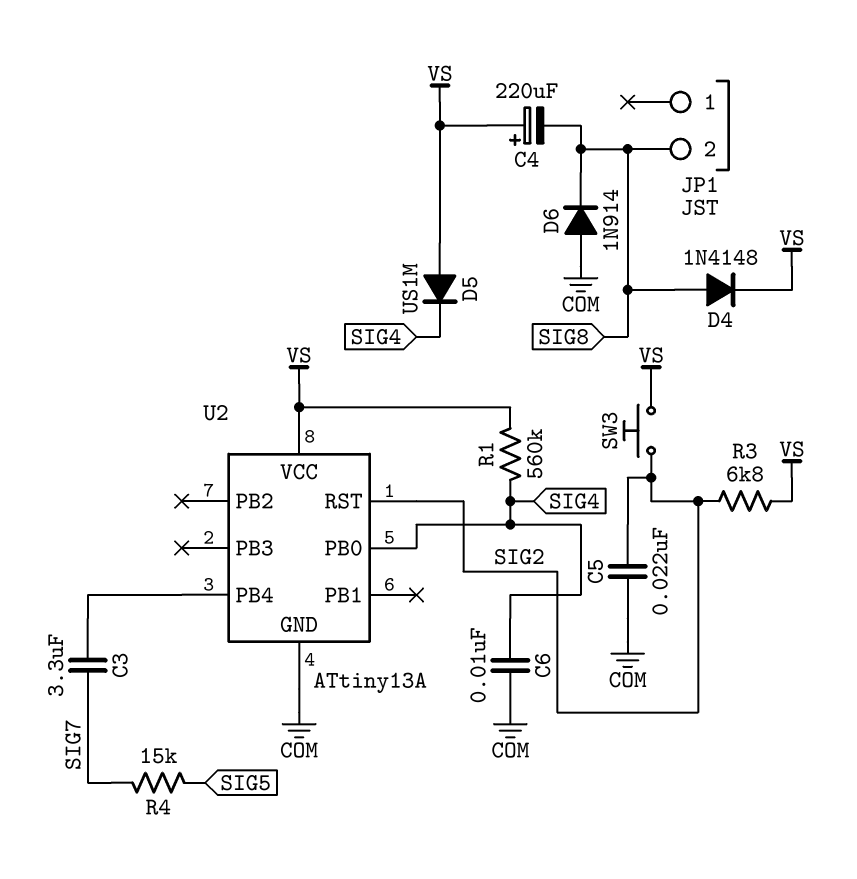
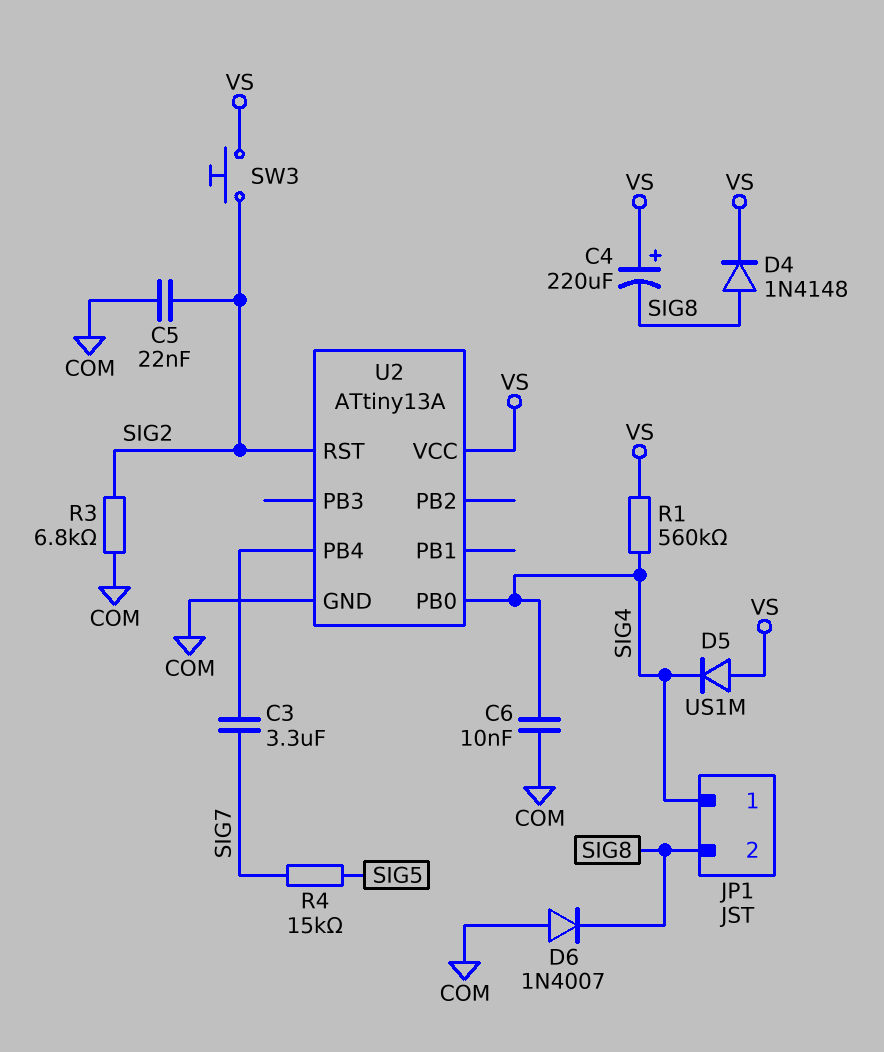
D6: diode 1N914 (A COM, K SIG8) -> diode 1N4007 (A COM, K SIG8)
JP1 pin 1: none -> SIG4
R3: 6.8k (SIG2, VS) -> 6.8k (COM, SIG2)

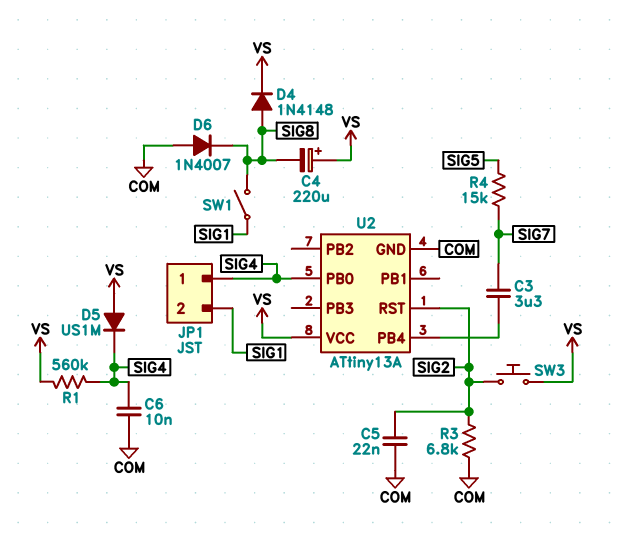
JP1 pin 2: SIG8 -> SIG1
SW1: none -> switch (SIG1, SIG8)

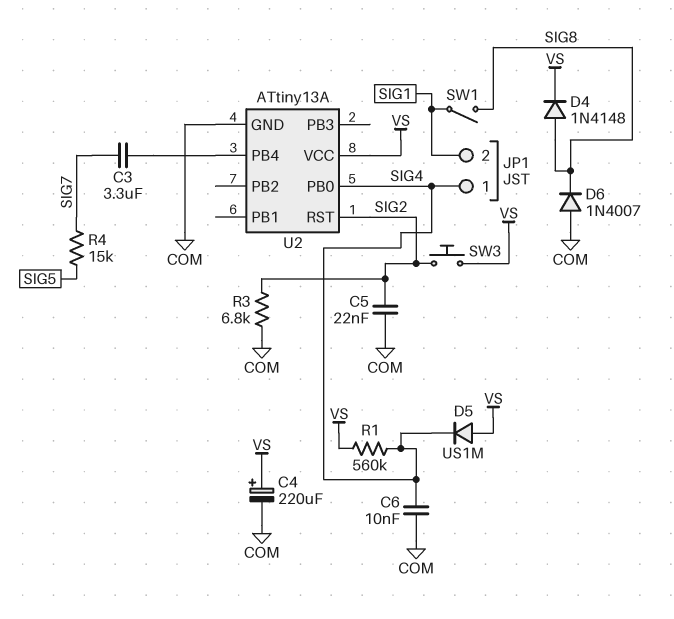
C4: 220uF (plus VS, minus SIG8) -> 220uF (plus VS, minus COM)

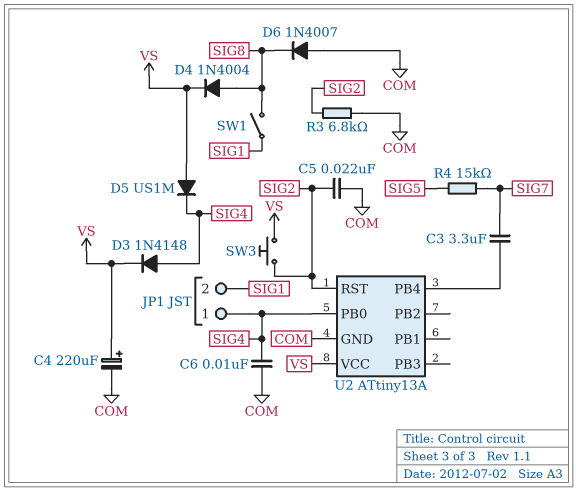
D3: none -> diode 1N4148 (A SIG4, K VS)
D4: diode 1N4148 (A SIG8, K VS) -> diode 1N4004 (A SIG8, K VS)
R1: 560k (SIG4, VS) -> none

